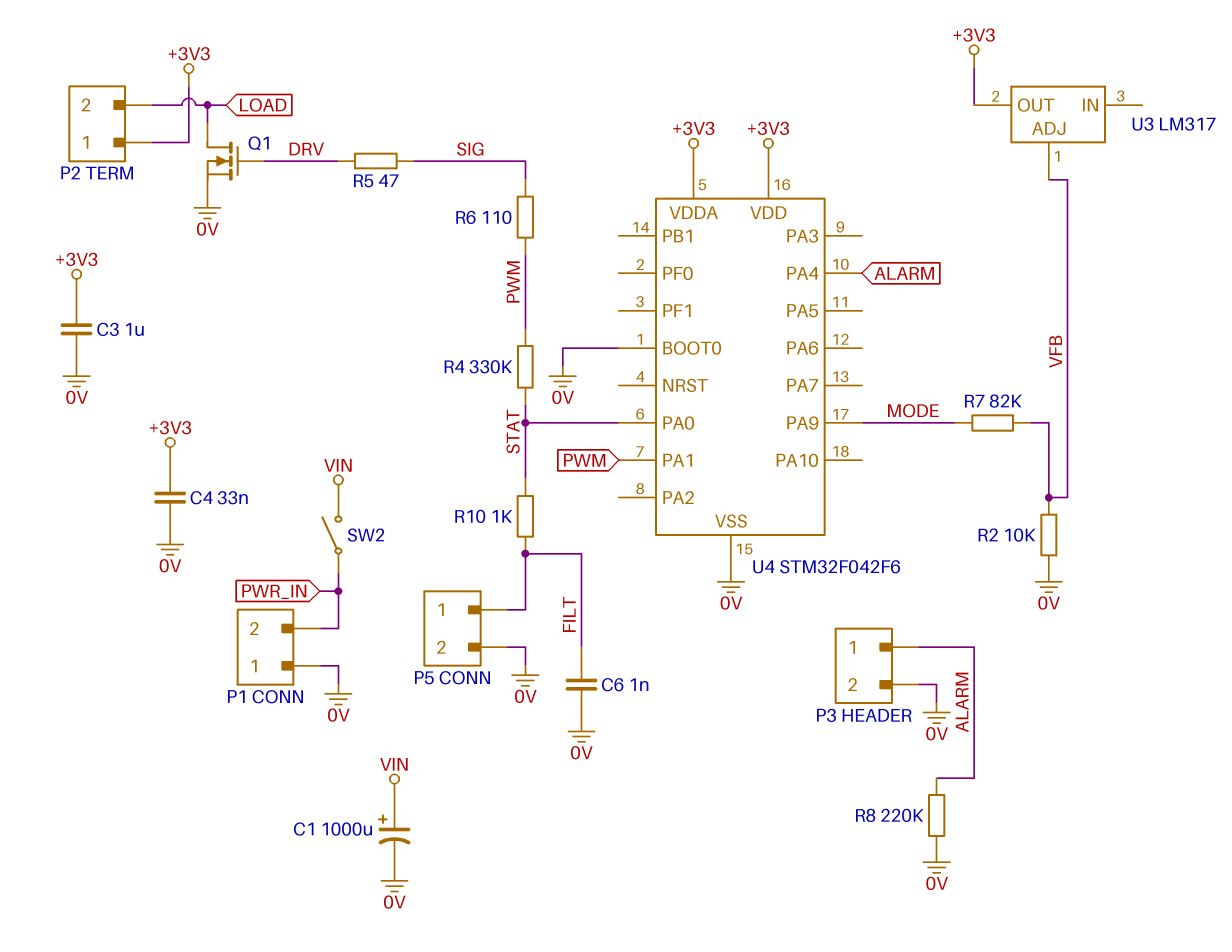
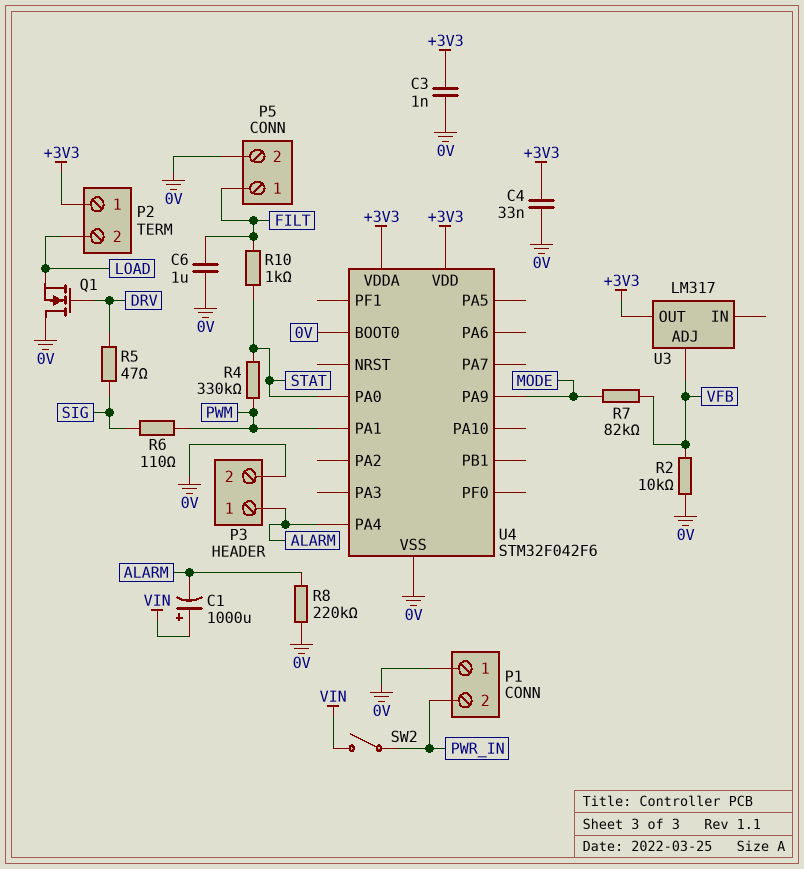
C1: 1000uF (plus VIN, minus 0V) -> 1000uF (plus VIN, minus ALARM)
C3: 1uF (+3V3, 0V) -> 1nF (+3V3, 0V)
C6: 1nF (0V, FILT) -> 1uF (0V, FILT)
Q1: NMOS (G DRV, D LOAD, S 0V) -> NMOS (G DRV, D 0V, S LOAD)

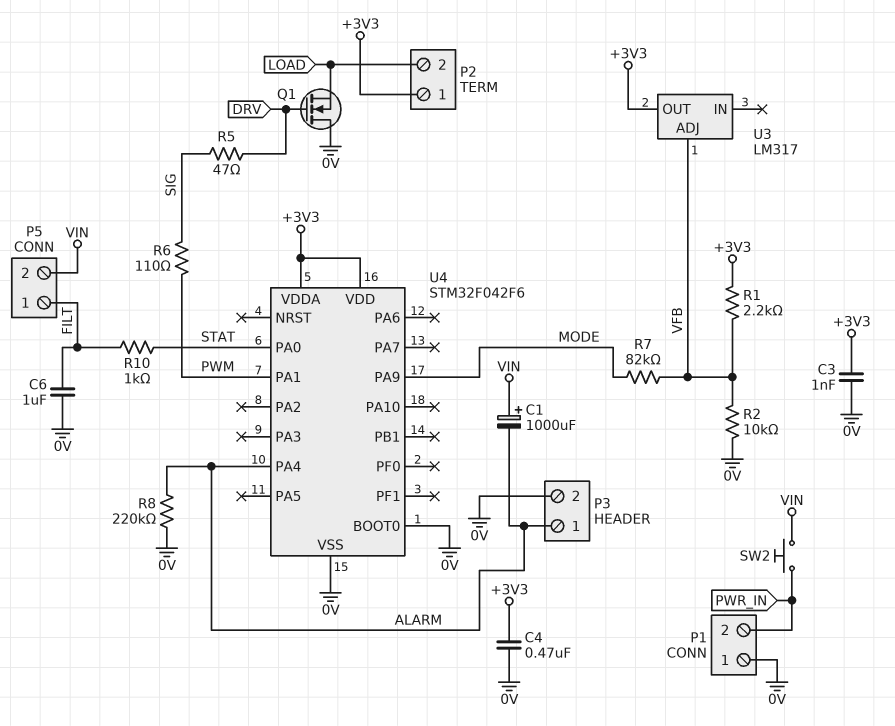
C4: 33nF (+3V3, 0V) -> 470nF (+3V3, 0V)
P5 pin 2: 0V -> VIN
R1: none -> 2.2k (+3V3, VFB)
R4: 330k (PWM, STAT) -> none
SW2: switch (PWR_IN, VIN) -> button (PWR_IN, VIN)

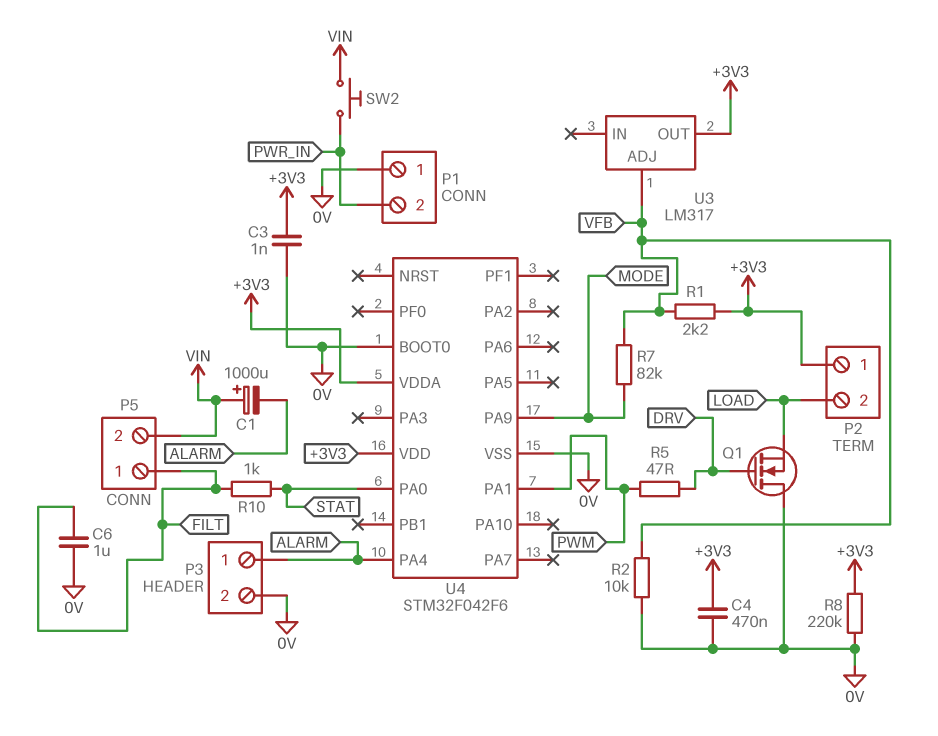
R5: 47 (DRV, SIG) -> 47 (DRV, PWM)
R6: 110 (PWM, SIG) -> none
R8: 220k (0V, ALARM) -> 220k (+3V3, 0V)

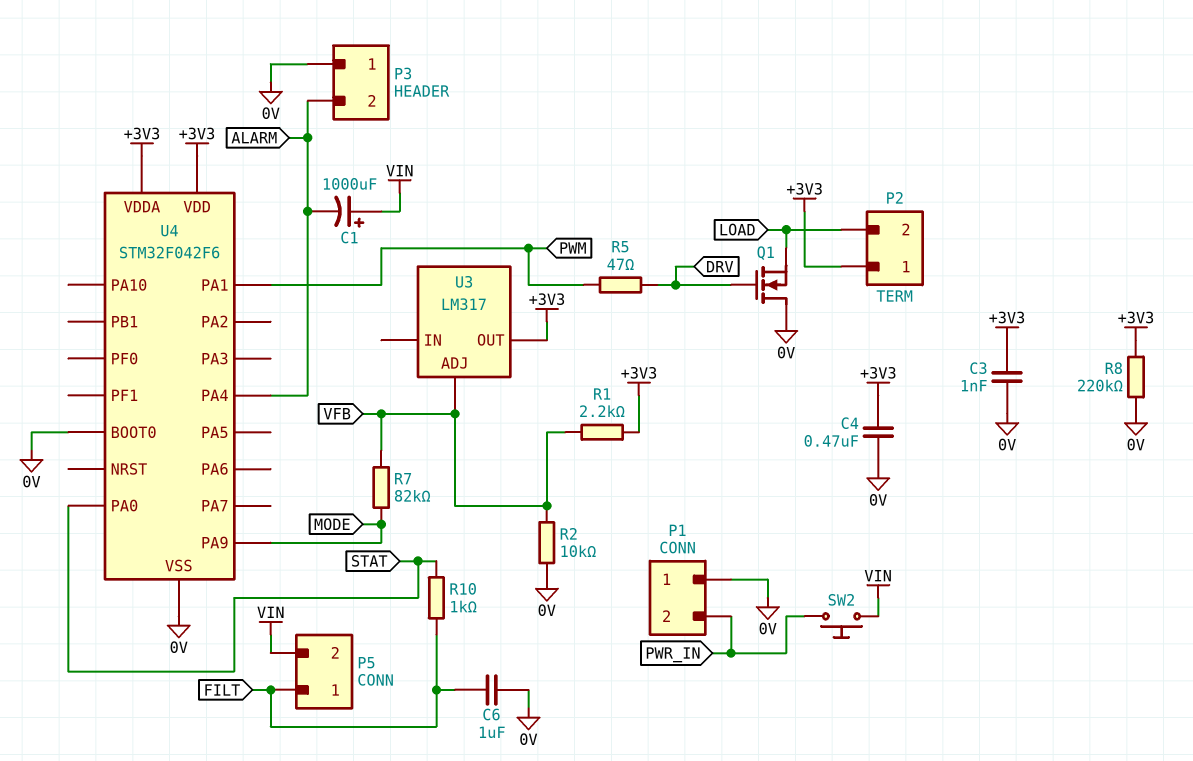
P3 pin 1: ALARM -> 0V
P3 pin 2: 0V -> ALARM

